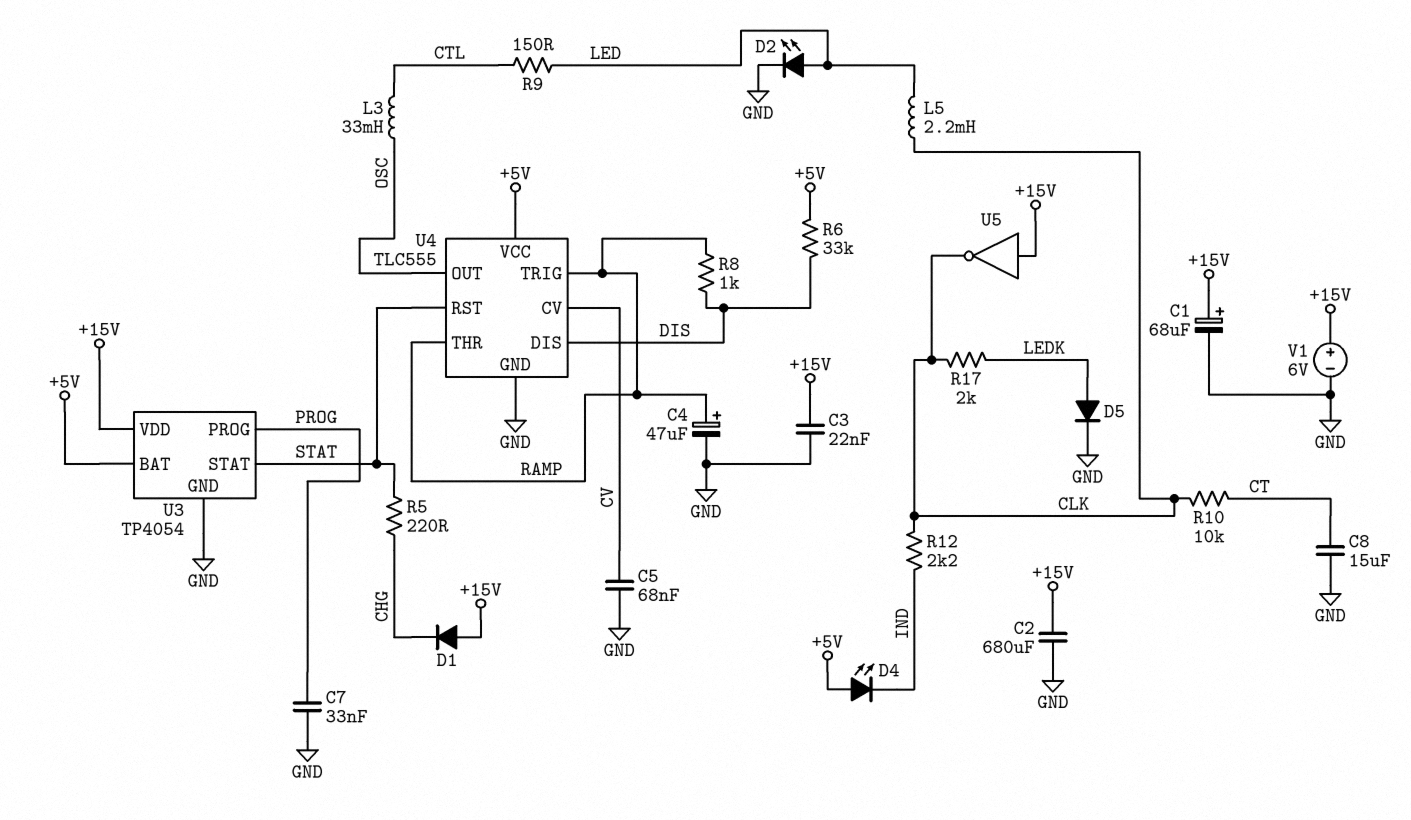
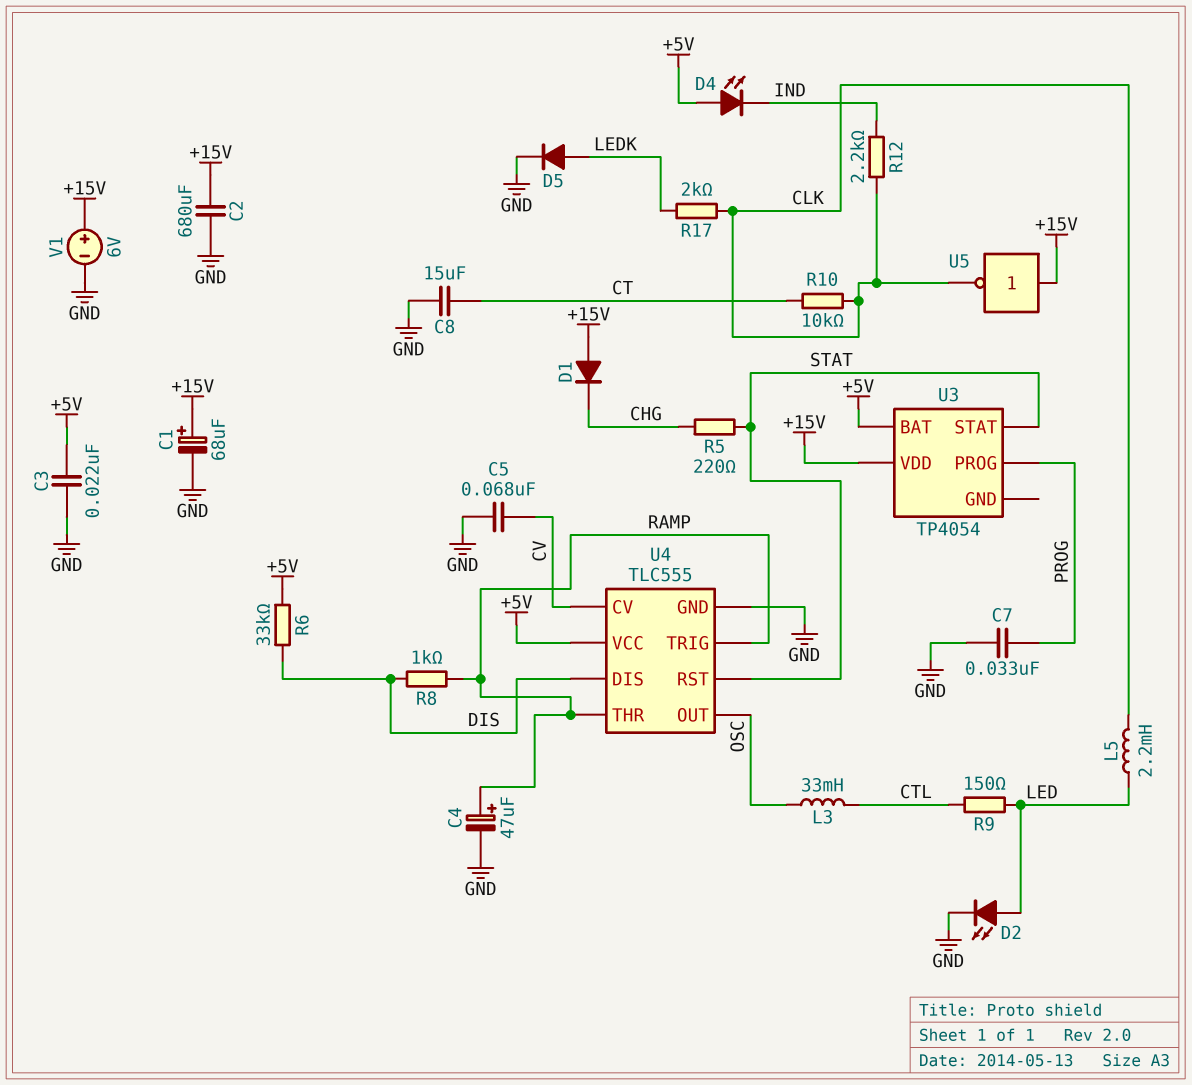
C3: 22nF (+15V, GND) -> 22nF (+5V, GND)
U3 pin GND: GND -> none

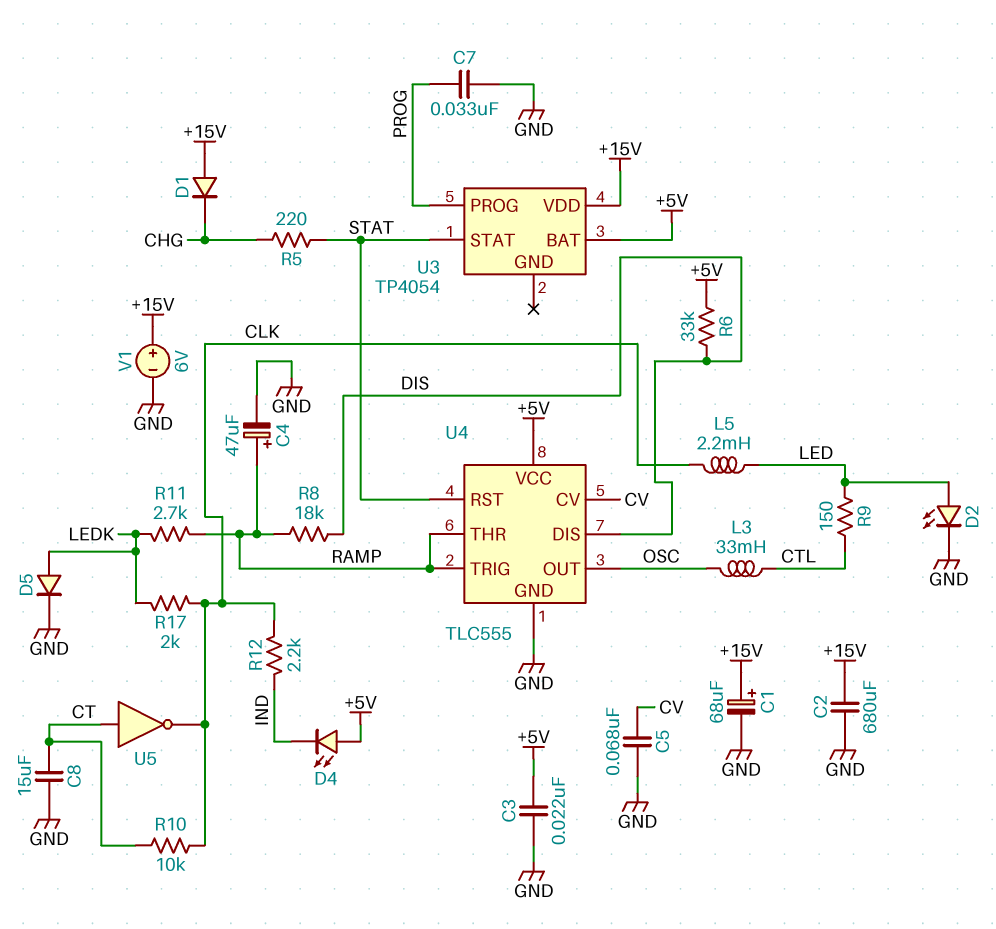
R8: 1k (DIS, RAMP) -> 18k (DIS, RAMP)
R11: none -> 2.7k (LEDK, RAMP)
U5: NOT (in +15V, out CLK) -> NOT (in CT, out CLK)

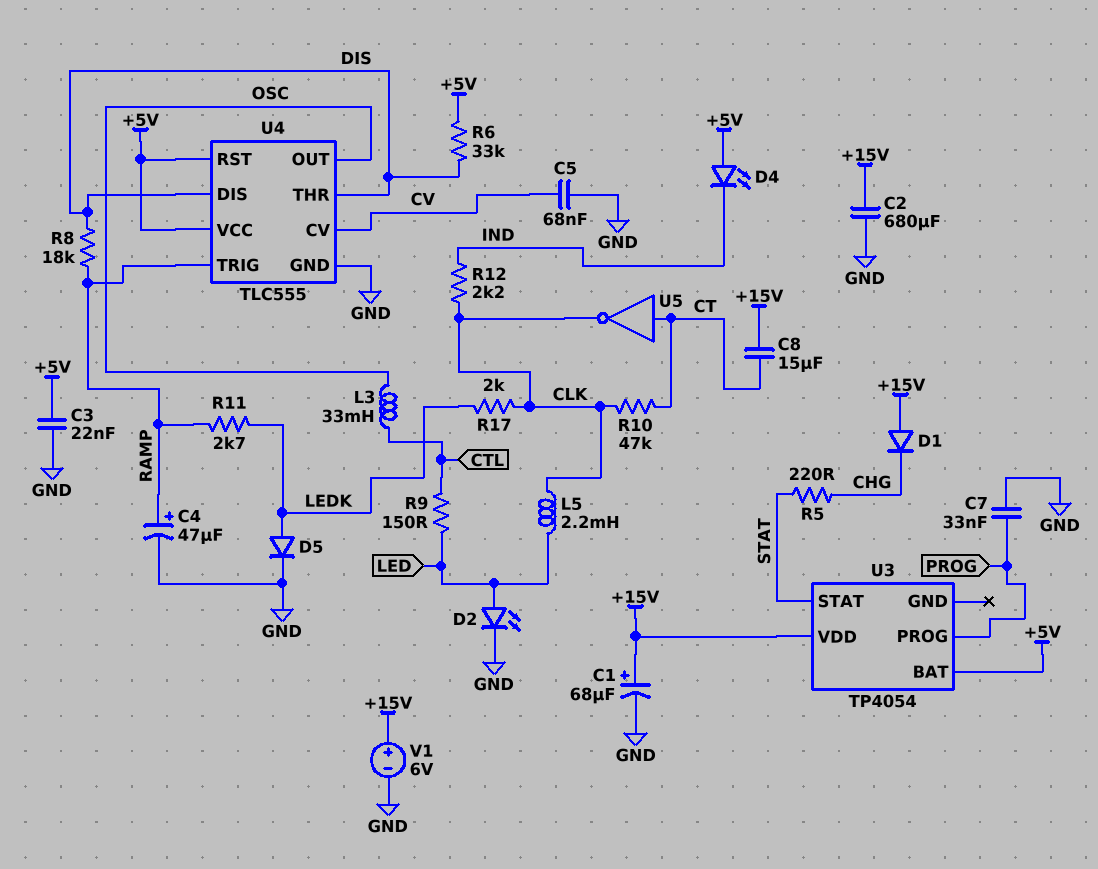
C8: 15uF (CT, GND) -> 15uF (+15V, CT)
R10: 10k (CLK, CT) -> 47k (CLK, CT)
U4 pin RST: STAT -> +5V
U4 pin THR: RAMP -> DIS

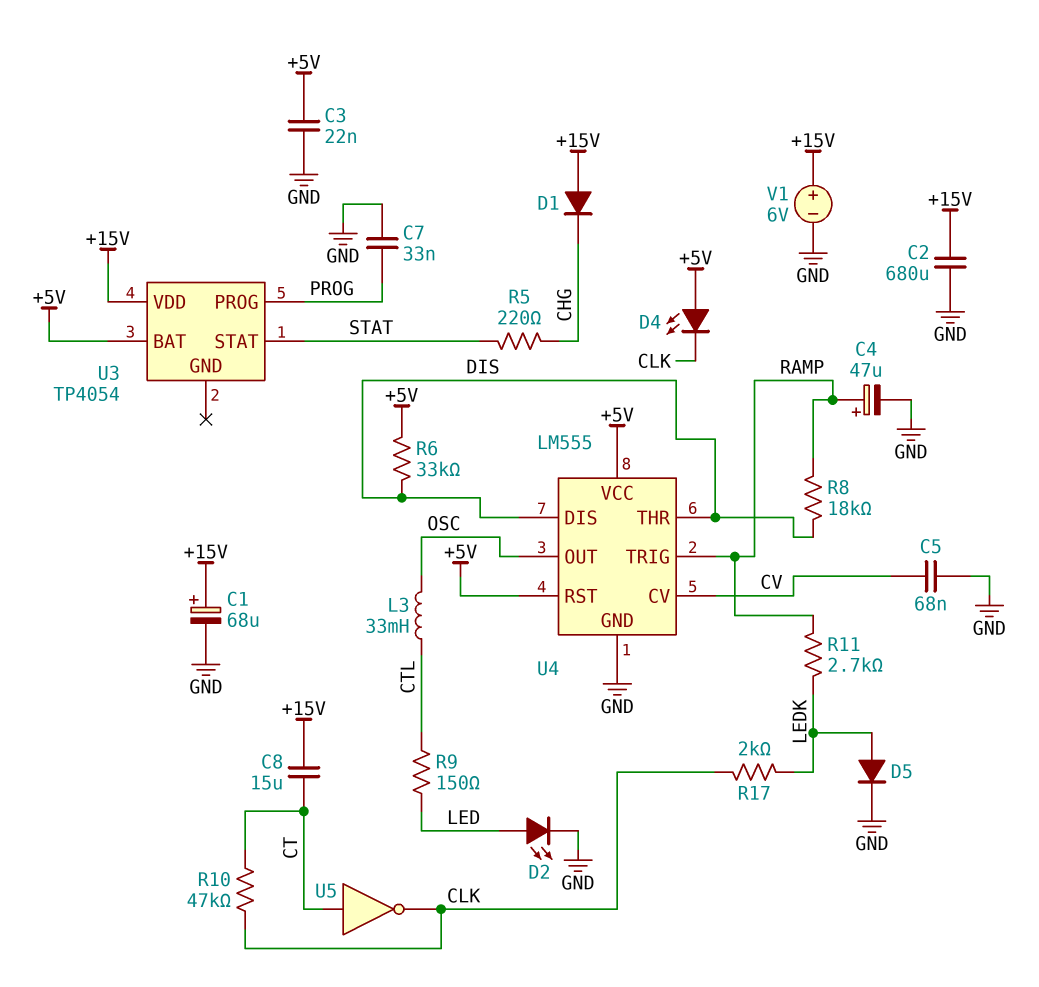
D4: LED (A +5V, K IND) -> LED (A +5V, K CLK)
L5: 2.2mH (CLK, LED) -> none
R12: 2.2k (CLK, IND) -> none
U4: TLC555 -> LM555

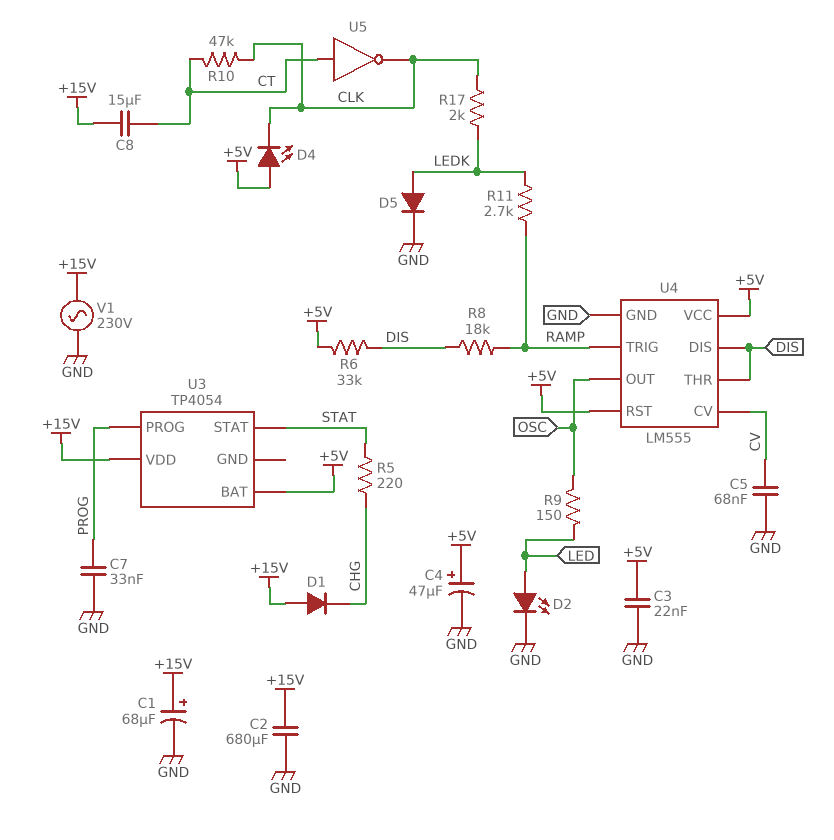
C4: 47uF (plus RAMP, minus GND) -> 47uF (plus +5V, minus GND)
L3: 33mH (CTL, OSC) -> none
R9: 150 (CTL, LED) -> 150 (LED, OSC)
V1: 6V (plus +15V, minus GND) -> AC 230V (+15V, GND)

